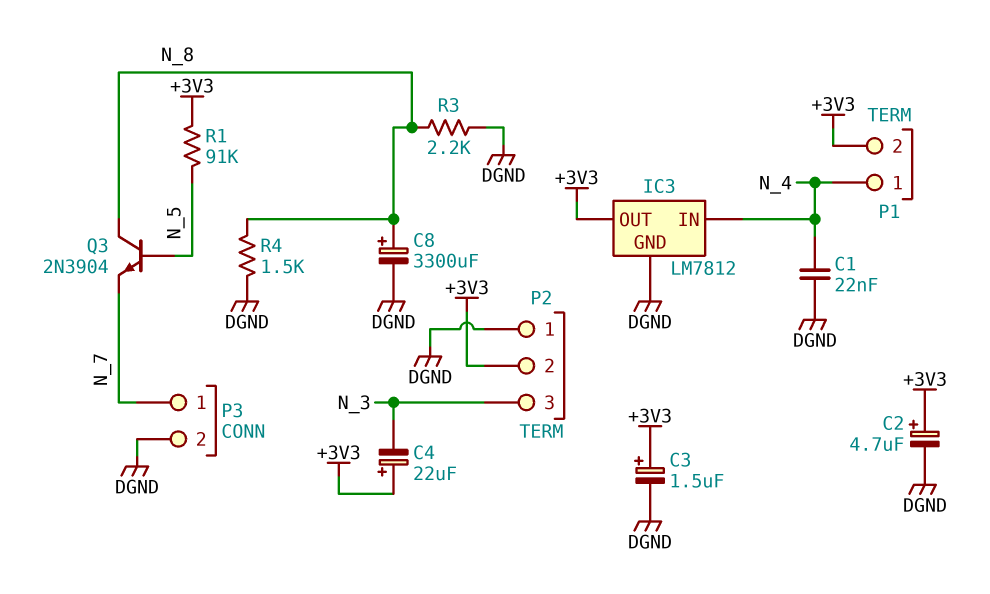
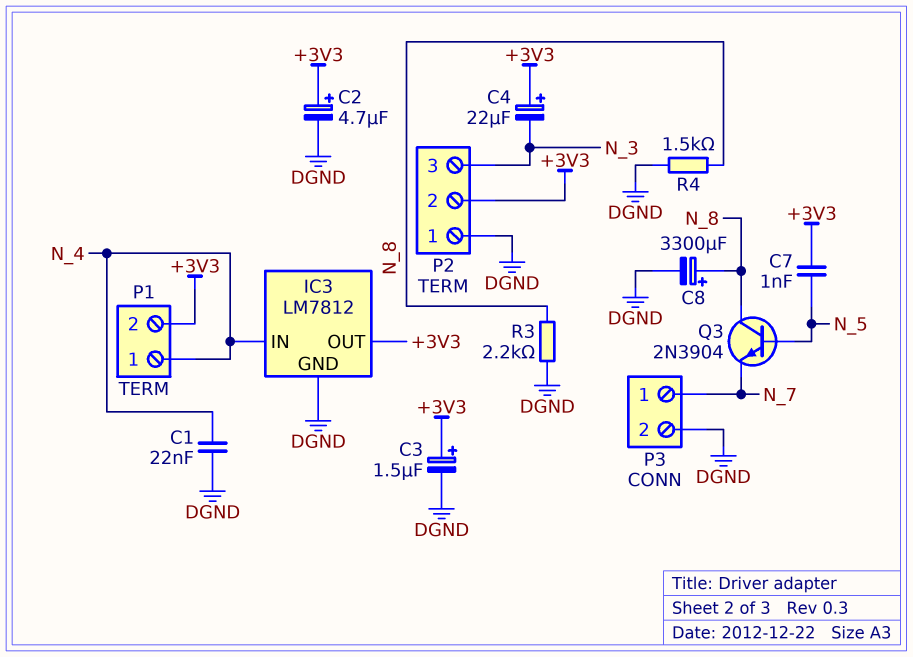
C7: none -> 1nF (+3V3, N_5)
R1: 91k (+3V3, N_5) -> none

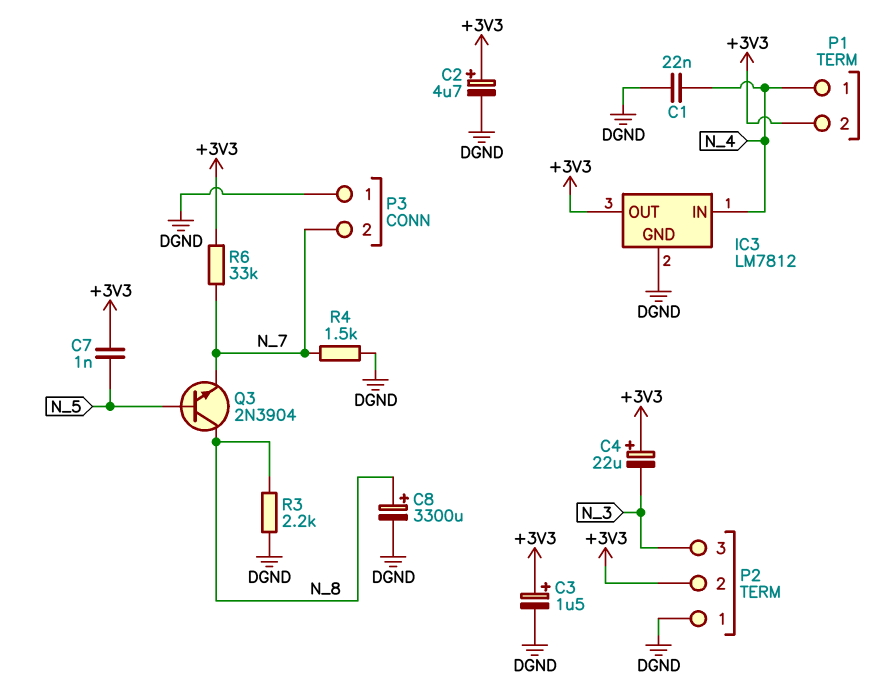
P3 pin 1: N_7 -> DGND
P3 pin 2: DGND -> N_7
R4: 1.5k (DGND, N_8) -> 1.5k (DGND, N_7)
R6: none -> 33k (+3V3, N_7)

